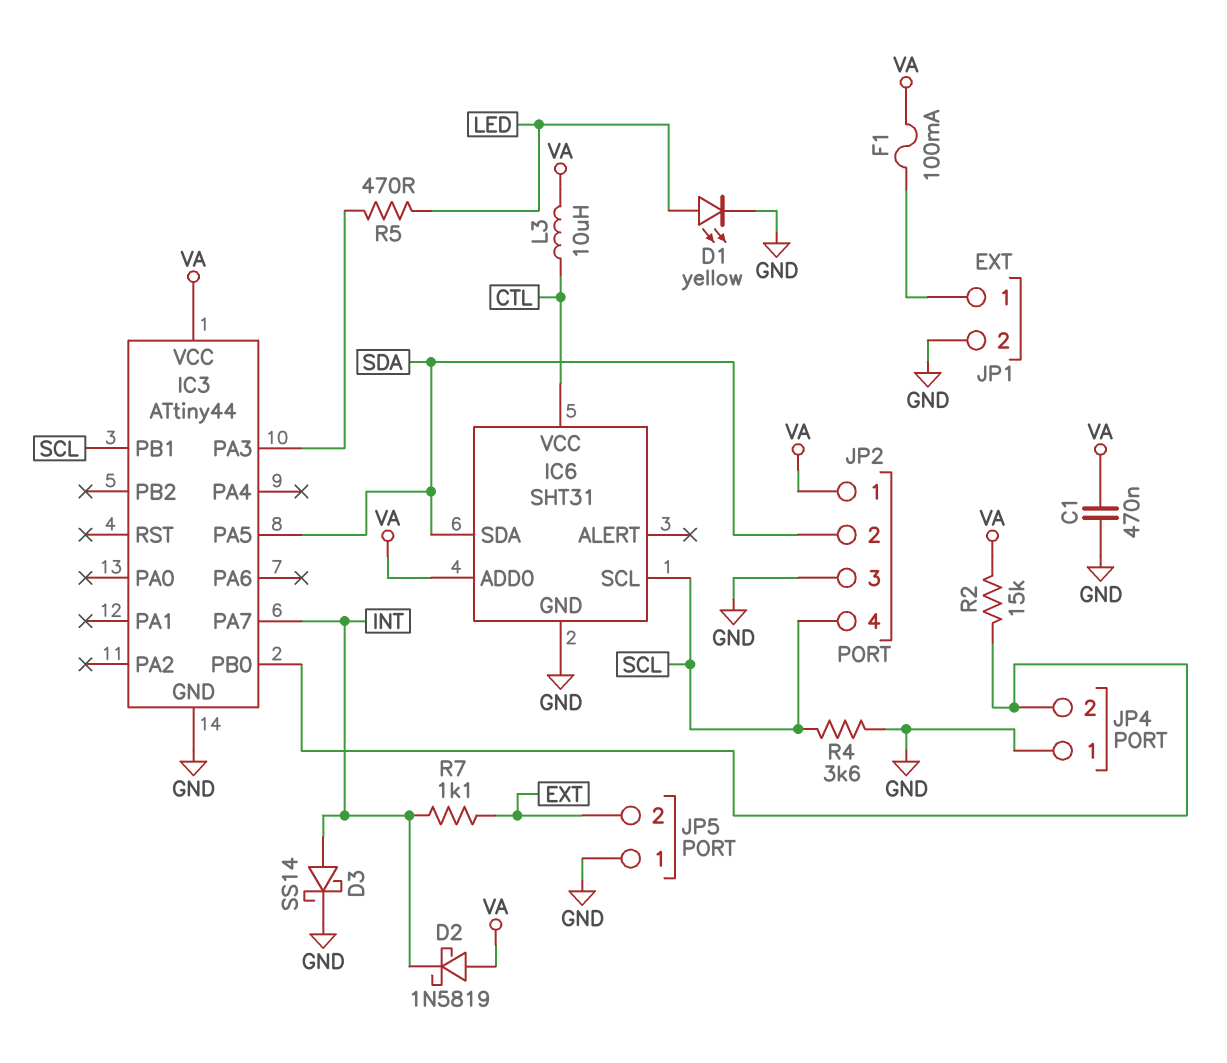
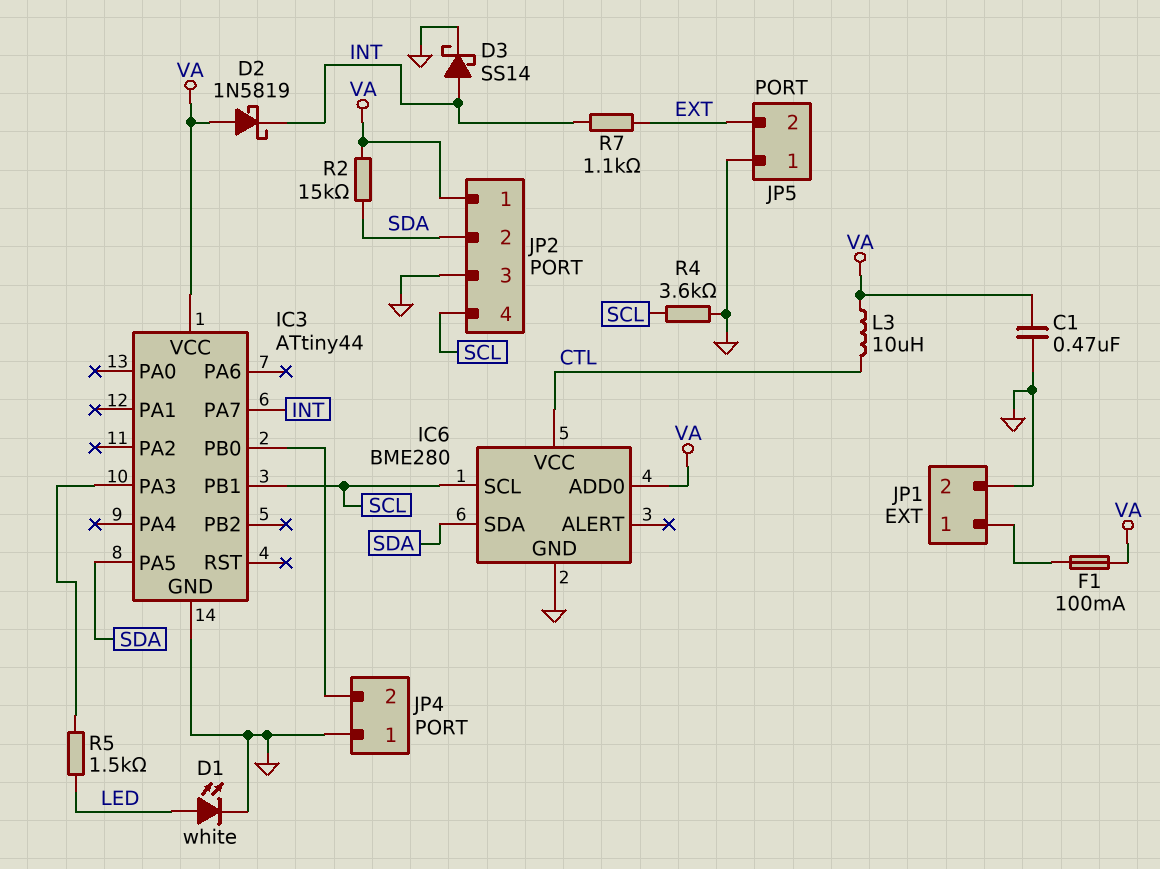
D1: LED yellow (A LED, K GND) -> LED white (A LED, K GND)
IC6: SHT31 -> BME280
R2: 15k (IC3/PB0, VA) -> 15k (SDA, VA)
R5: 470 (IC3/PA3, LED) -> 1.5k (IC3/PA3, LED)

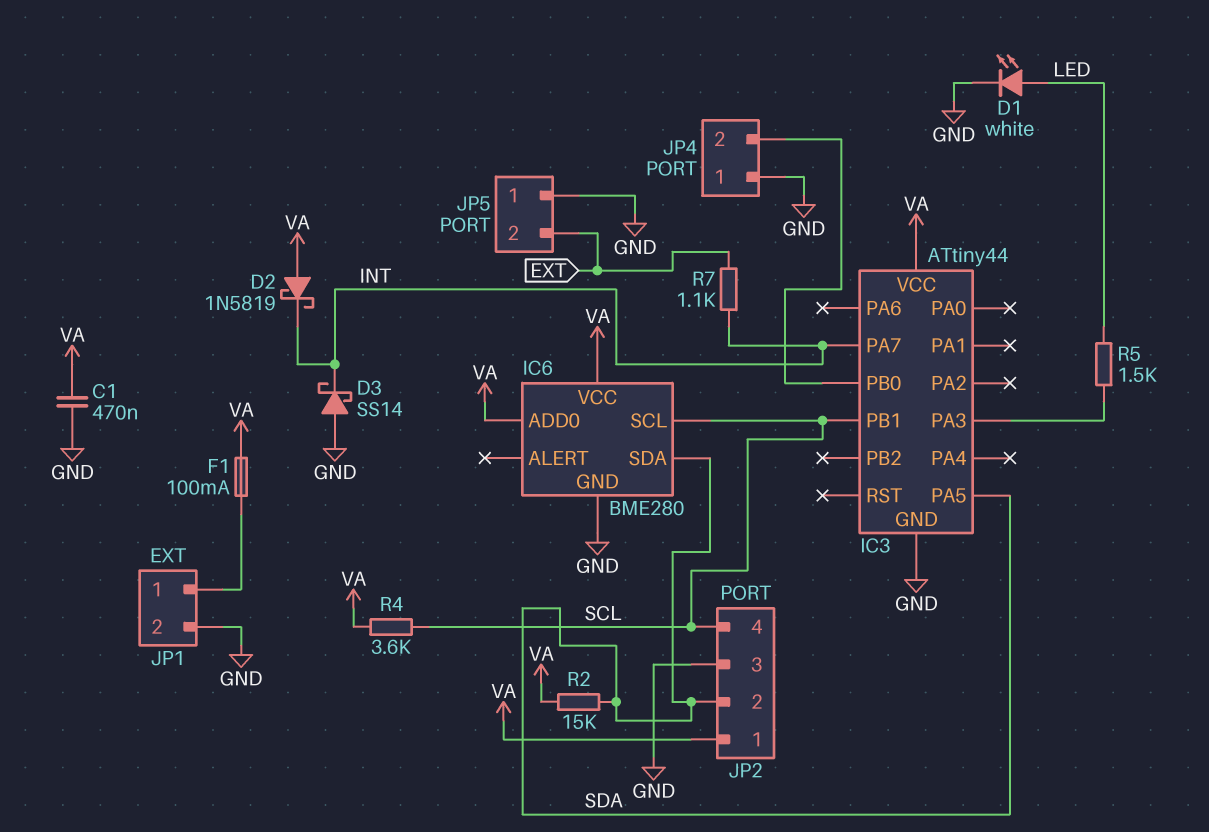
D3: schottky SS14 (A INT, K GND) -> schottky SS14 (A GND, K INT)
IC6 pin VCC: CTL -> VA
L3: 10uH (CTL, VA) -> none
R4: 3.6k (GND, SCL) -> 3.6k (SCL, VA)

